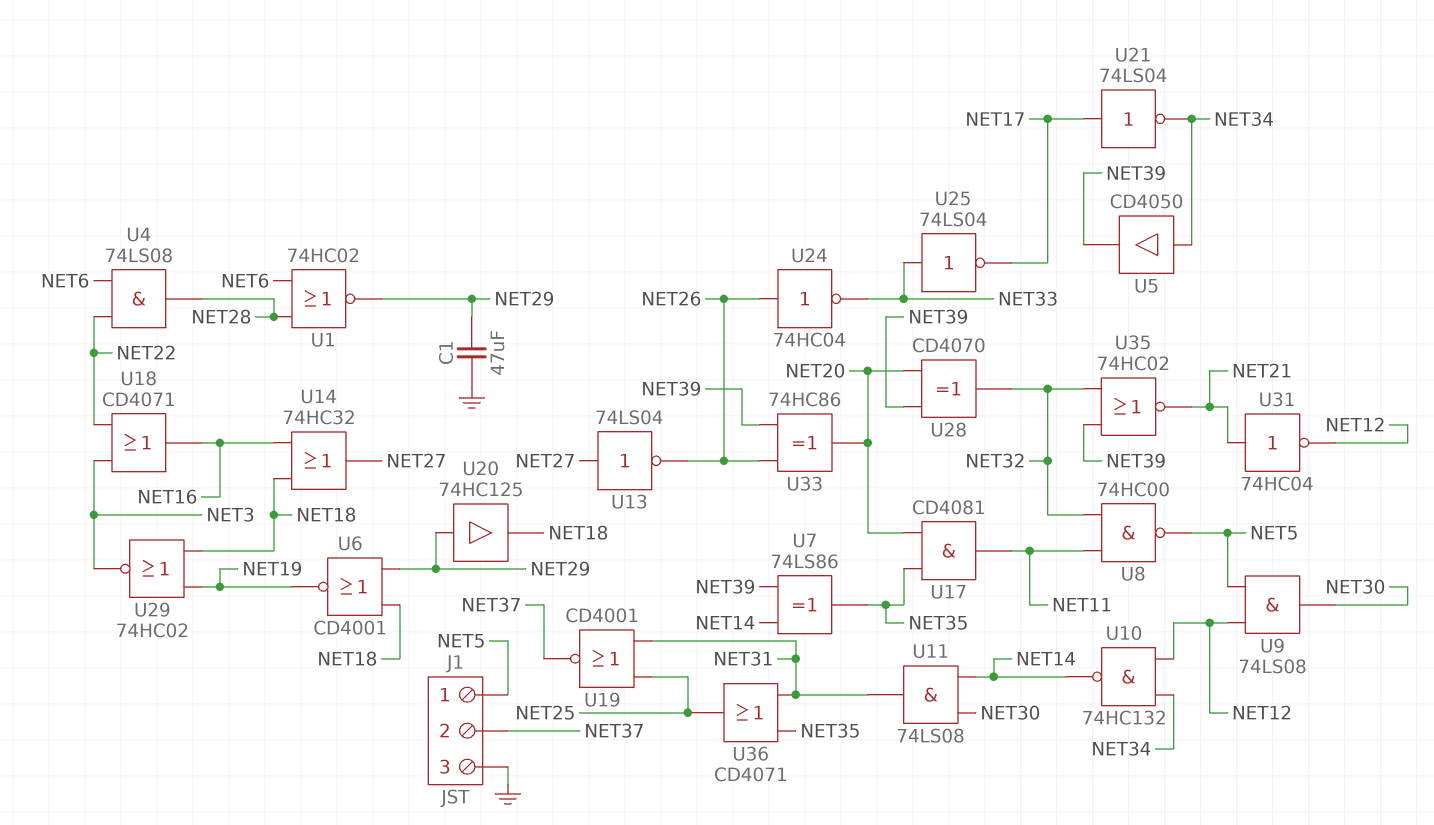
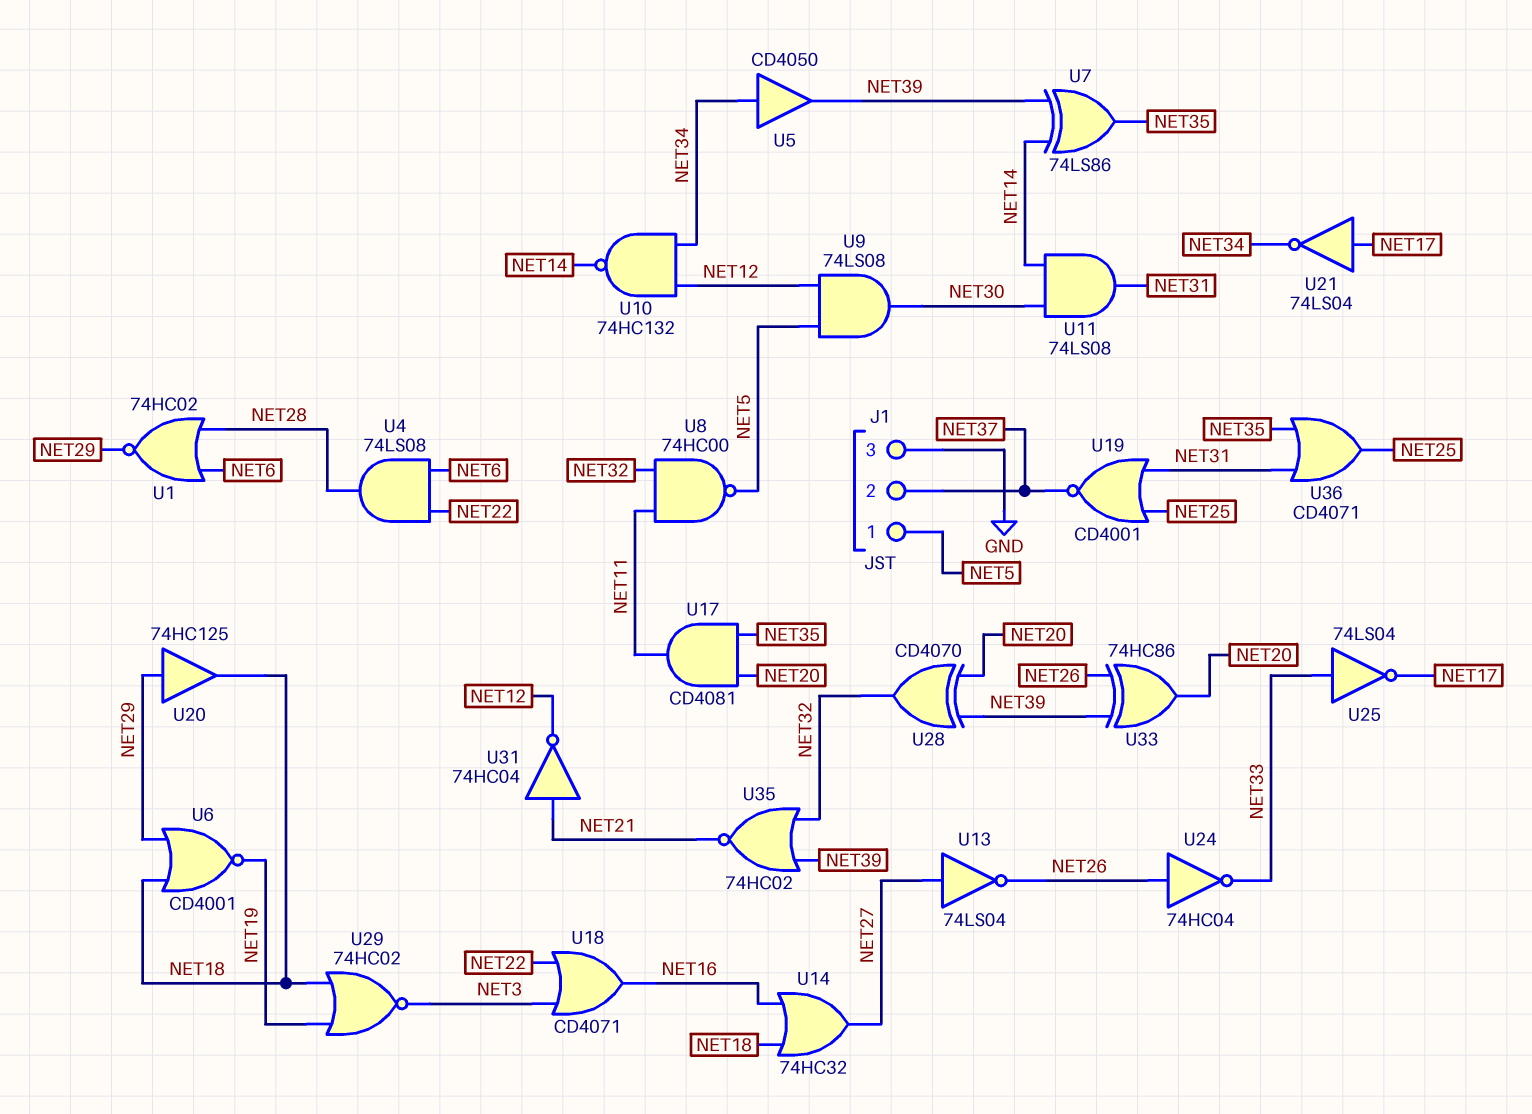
C1: 47uF (GND, NET29) -> none

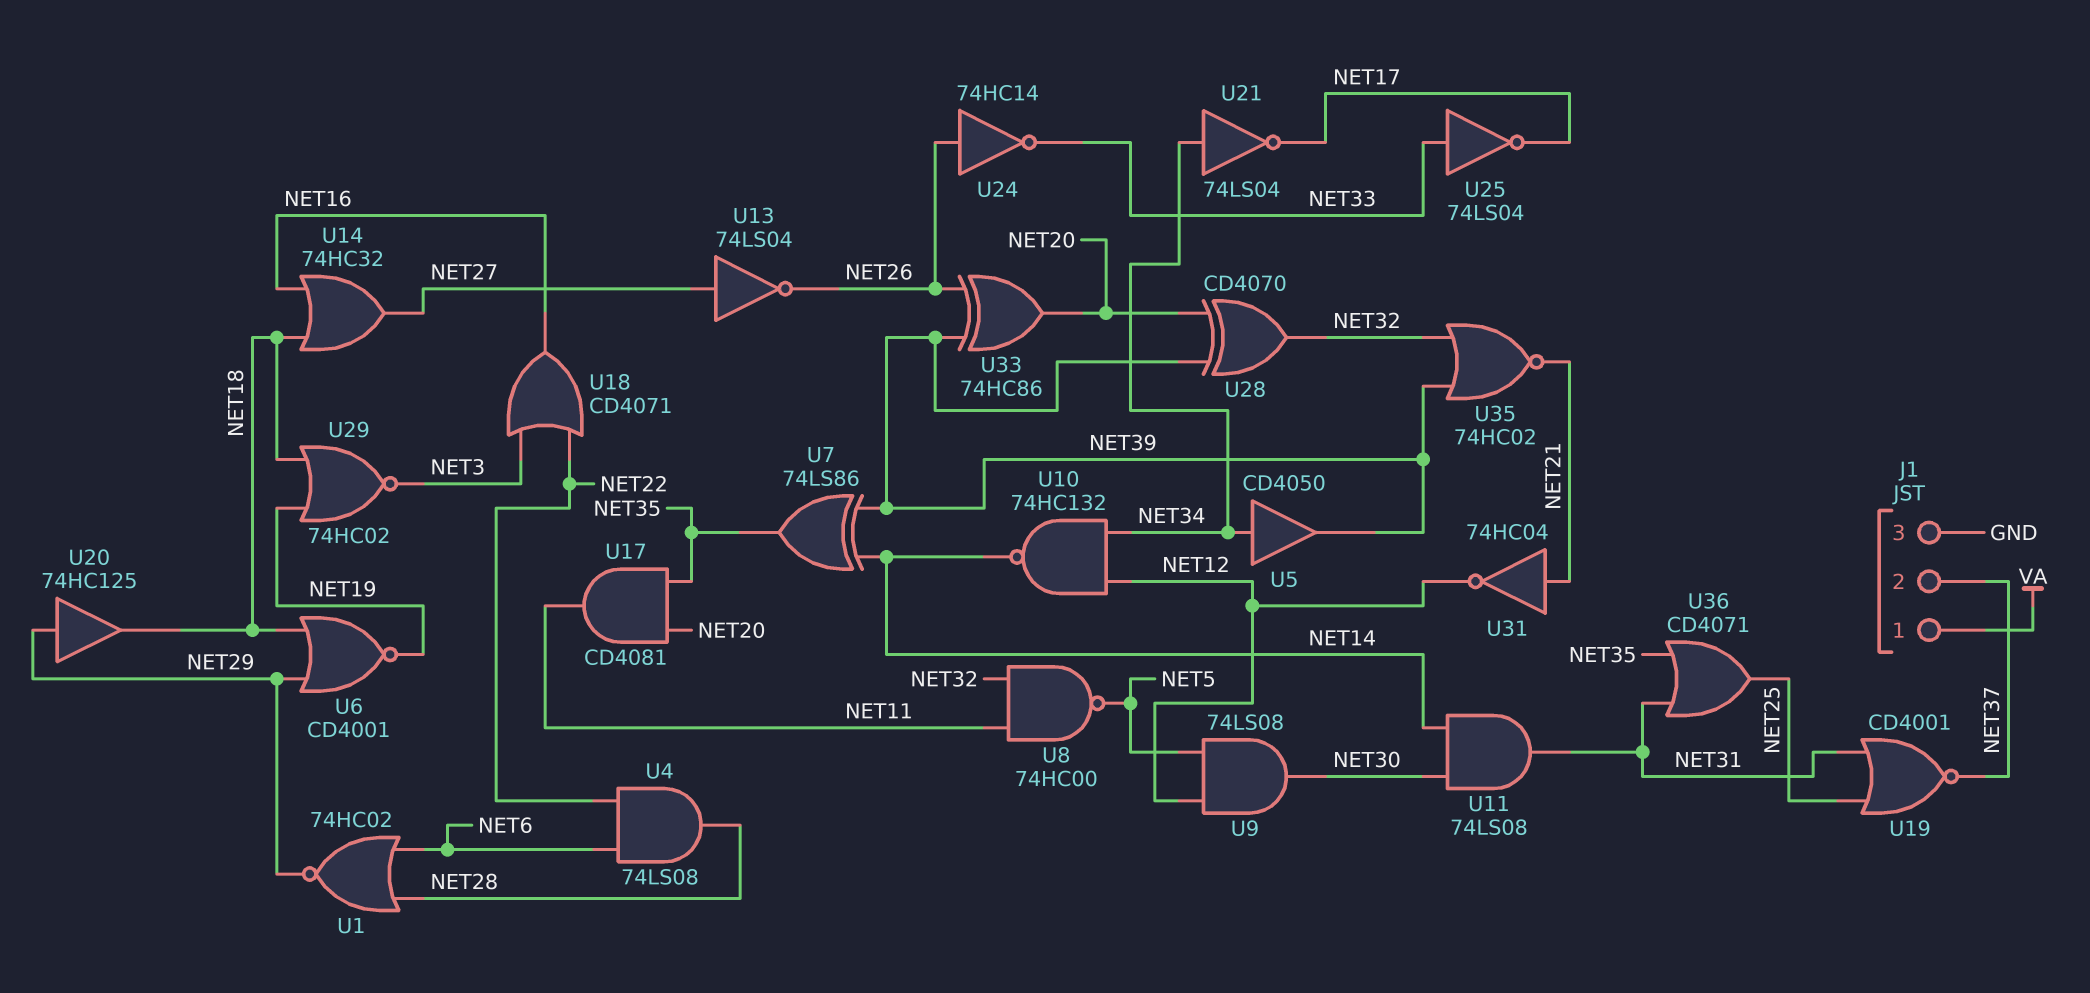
J1 pin 1: NET5 -> VA
U21: NOT 74LS04 (in NET17, out NET34) -> NOT 74LS04 (in NET34, out NET17)
U24: NOT 74HC04 (in NET26, out NET33) -> NOT 74HC14 (in NET26, out NET33)

